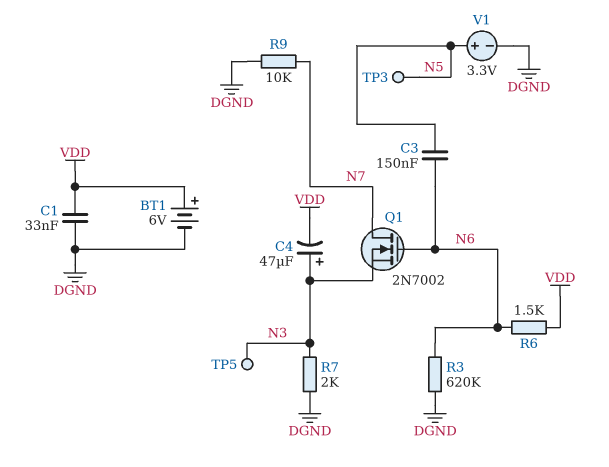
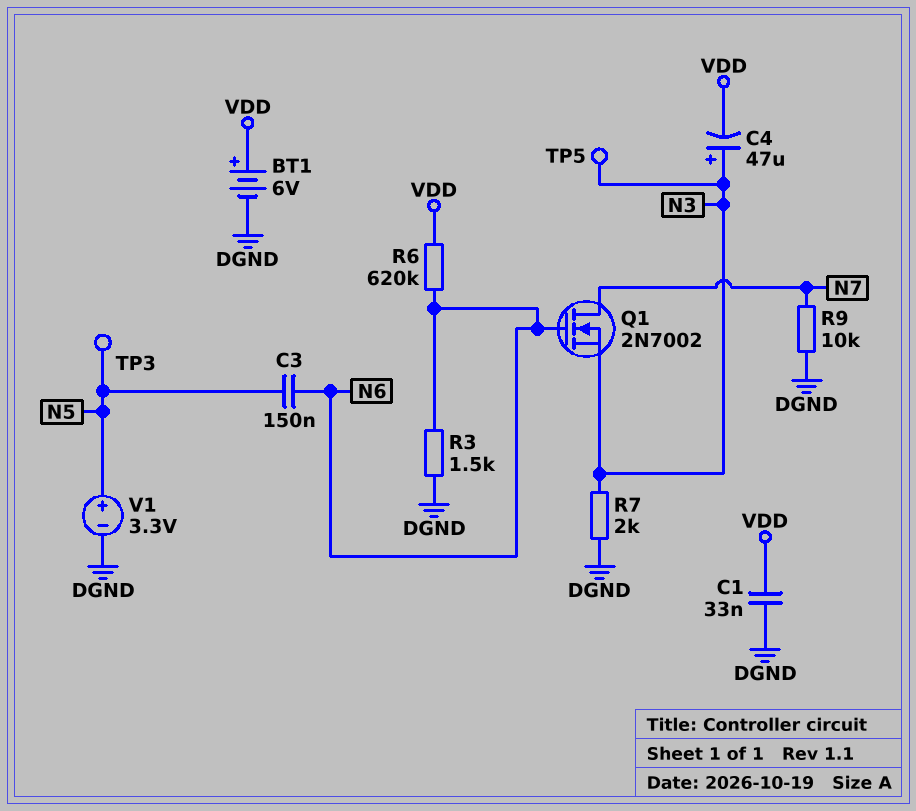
R3: 620k (DGND, N6) -> 1.5k (DGND, N6)
R6: 1.5k (N6, VDD) -> 620k (N6, VDD)

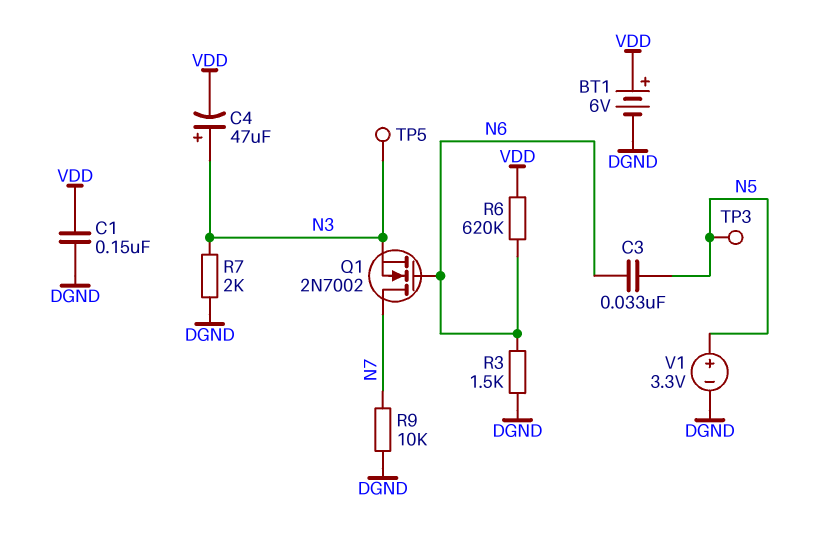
C1: 33nF (DGND, VDD) -> 150nF (DGND, VDD)
C3: 150nF (N5, N6) -> 33nF (N5, N6)

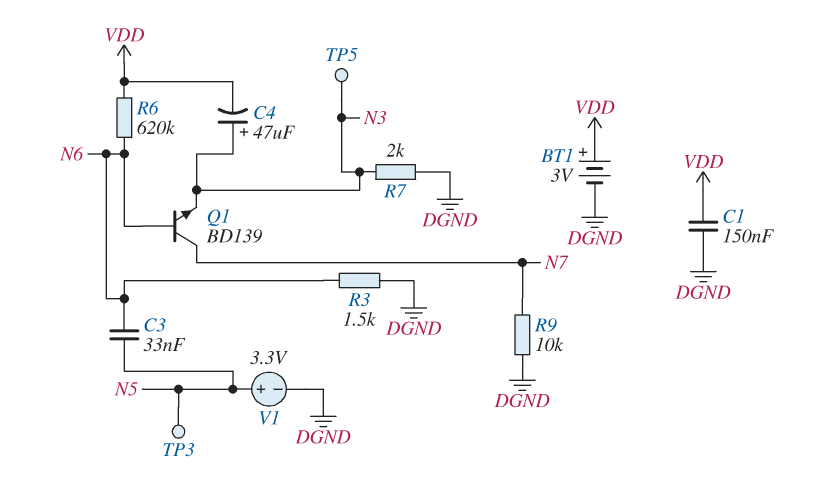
BT1: 6V (plus VDD, minus DGND) -> 3V (plus VDD, minus DGND)
Q1: NMOS 2N7002 (G N6, D N7, S N3) -> NPN BD139 (B N6, C N7, E N3)

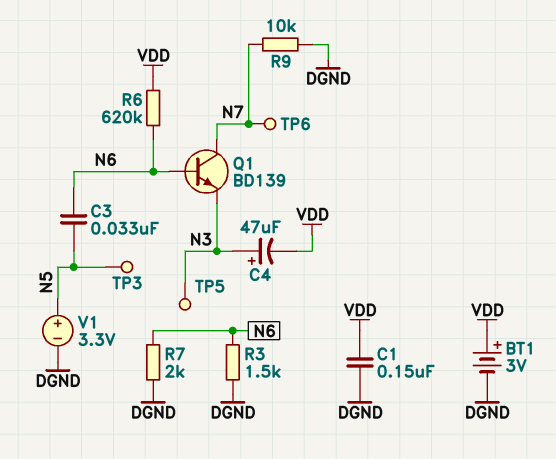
R7: 2k (DGND, N3) -> 2k (DGND, N6)
TP6: none -> test point (N7)

